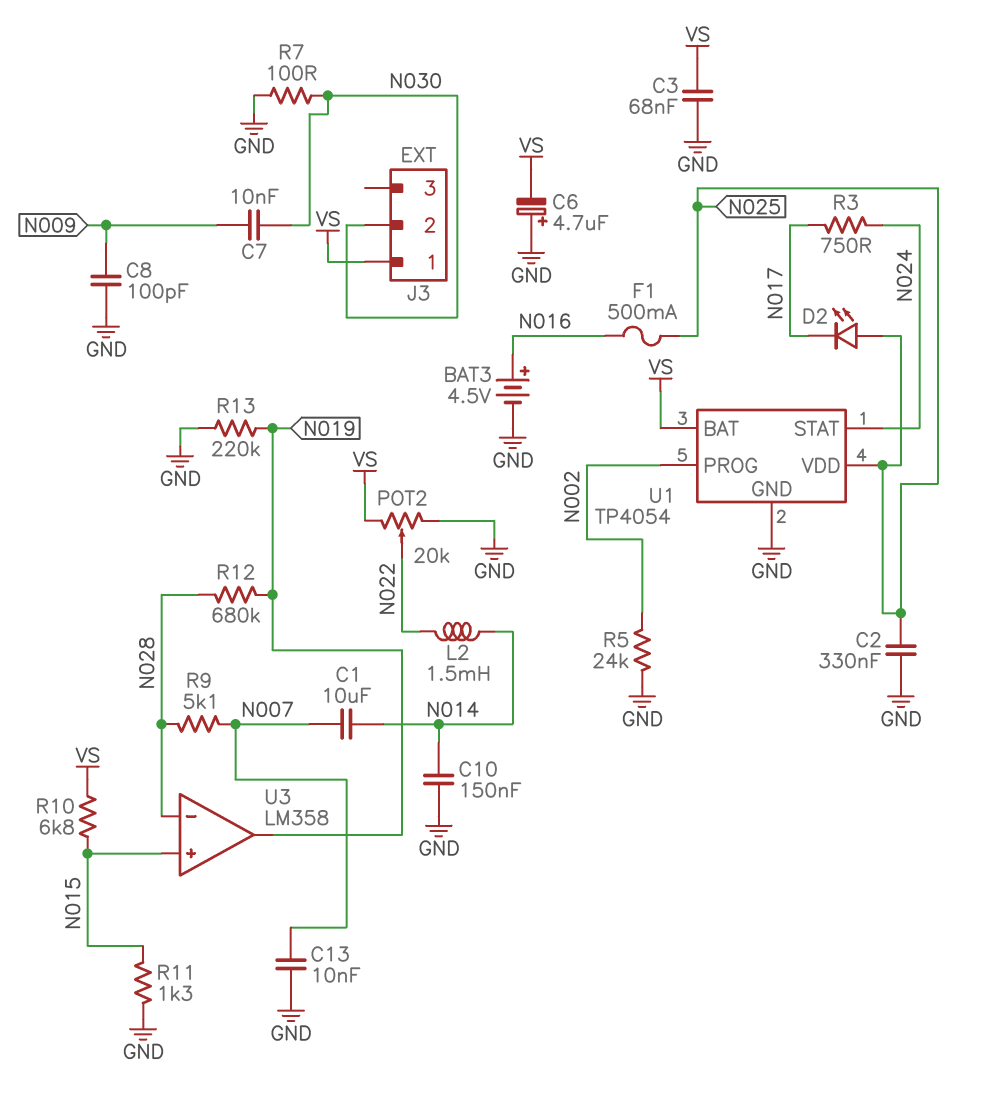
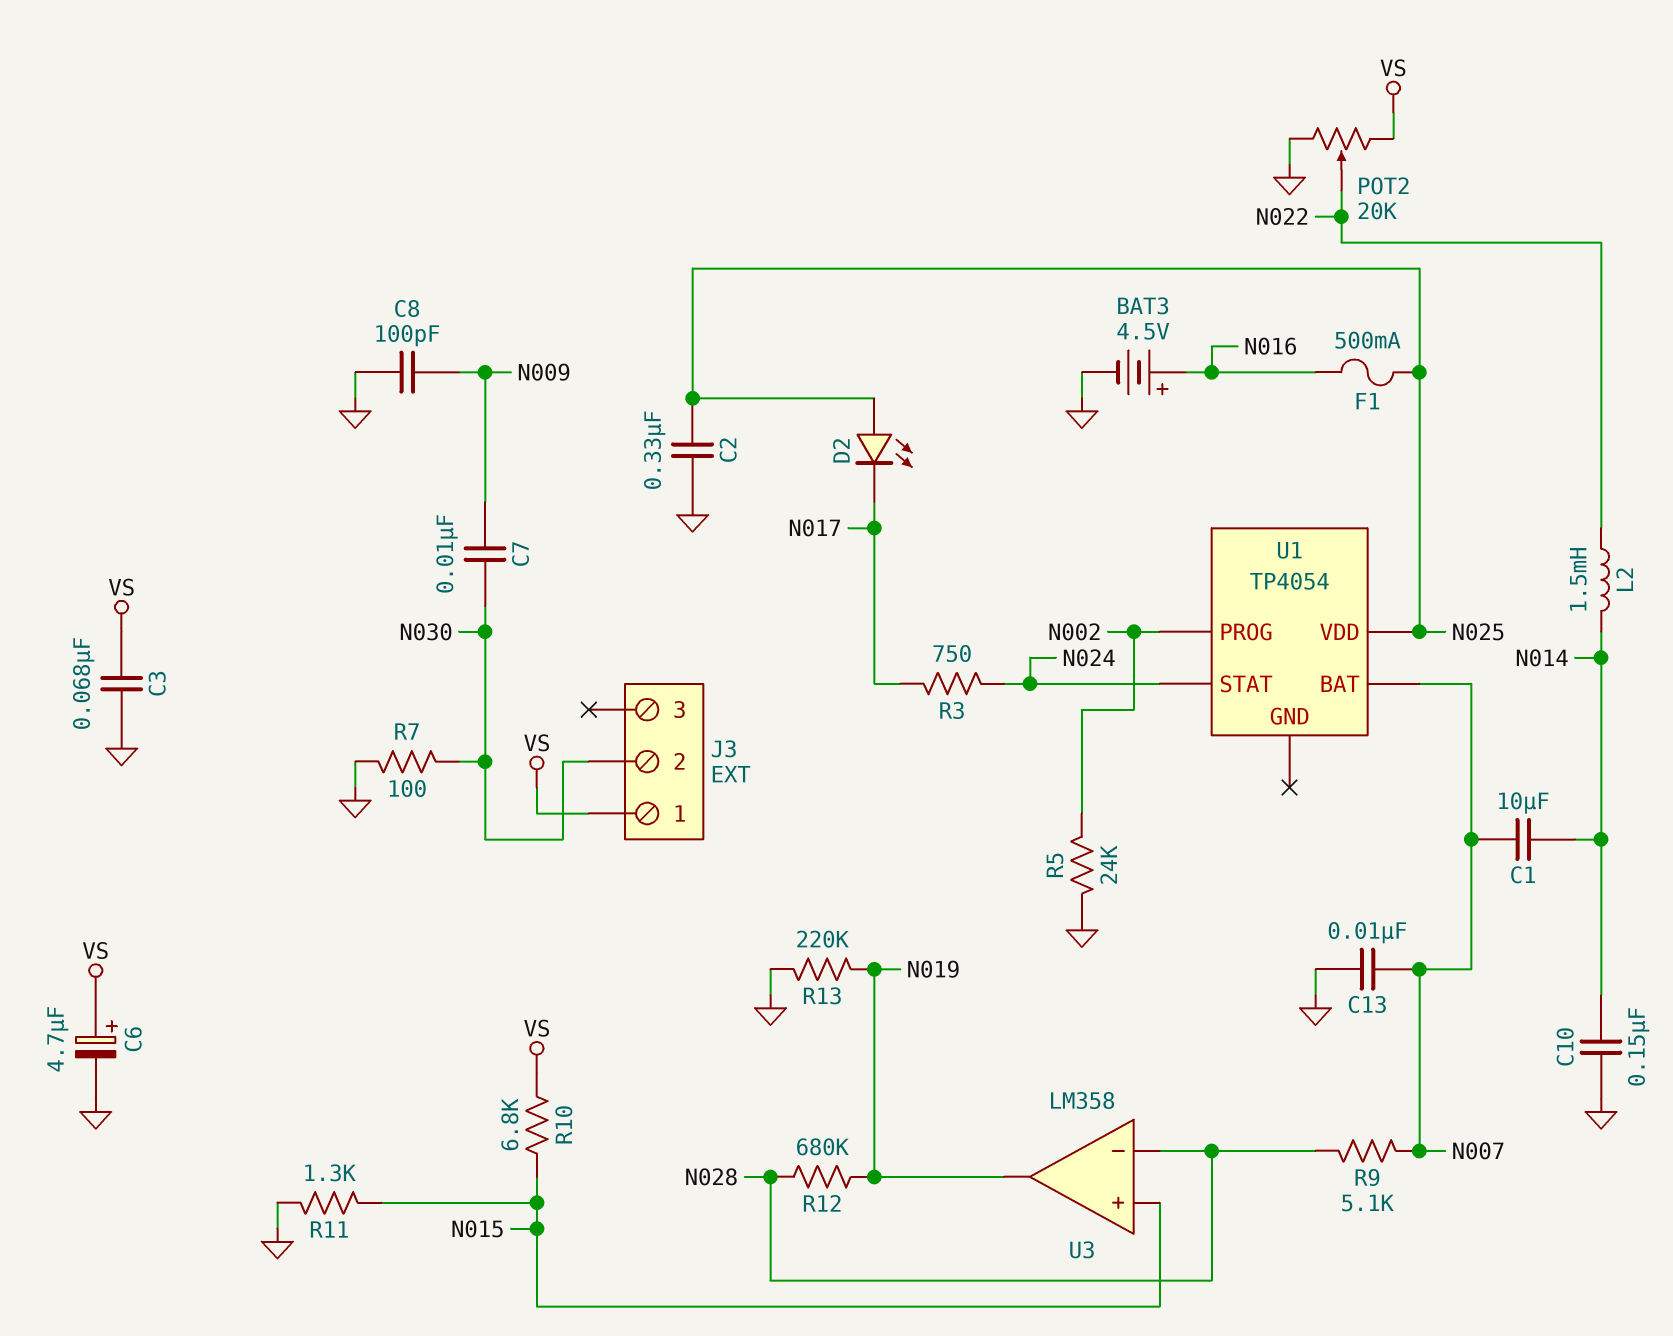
C6: 4.7uF (plus GND, minus VS) -> 4.7uF (plus VS, minus GND)
U1 pin BAT: VS -> N007
U1 pin GND: GND -> none

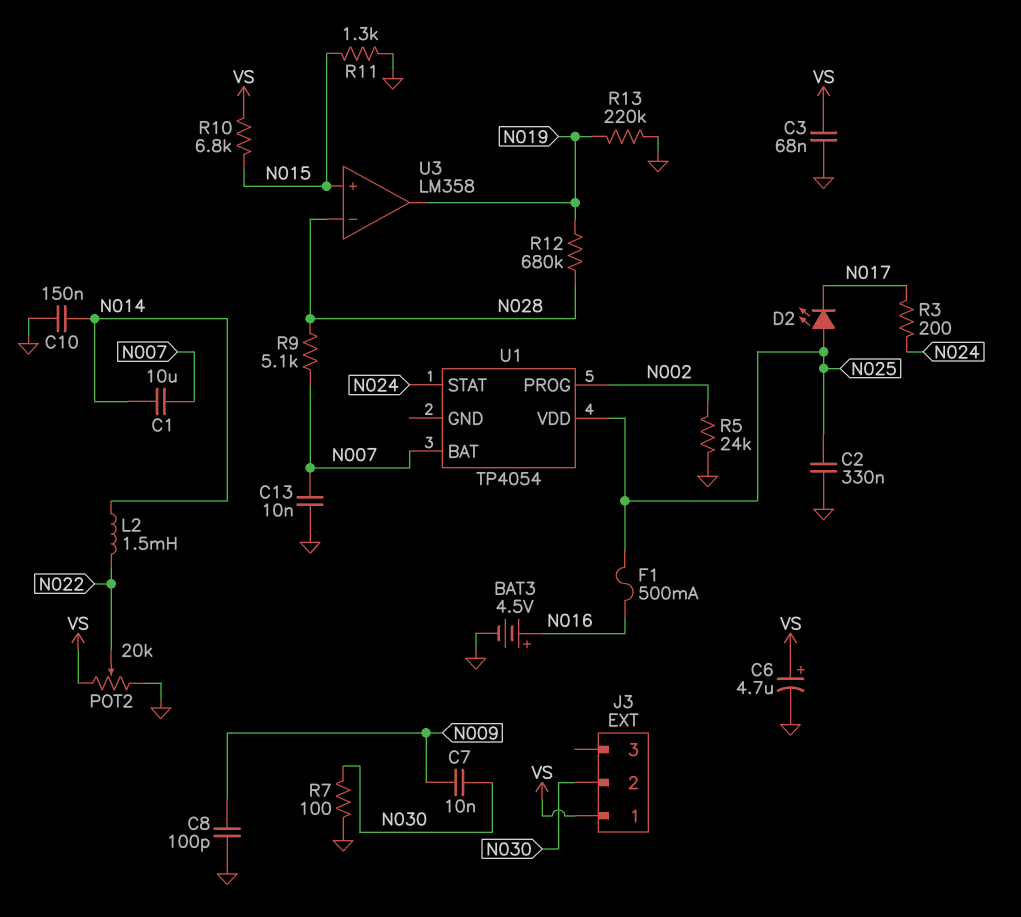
R3: 750 (N017, N024) -> 200 (N017, N024)

